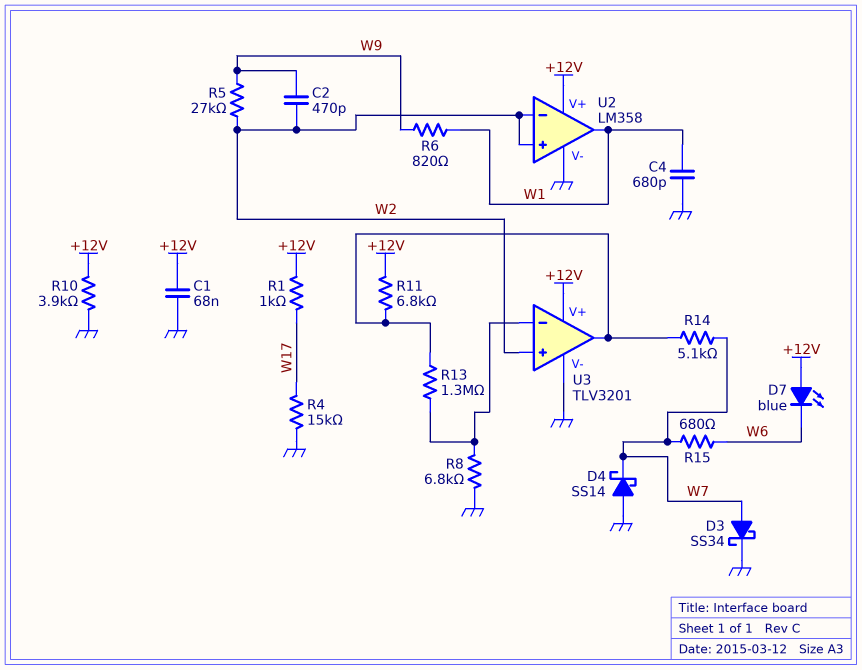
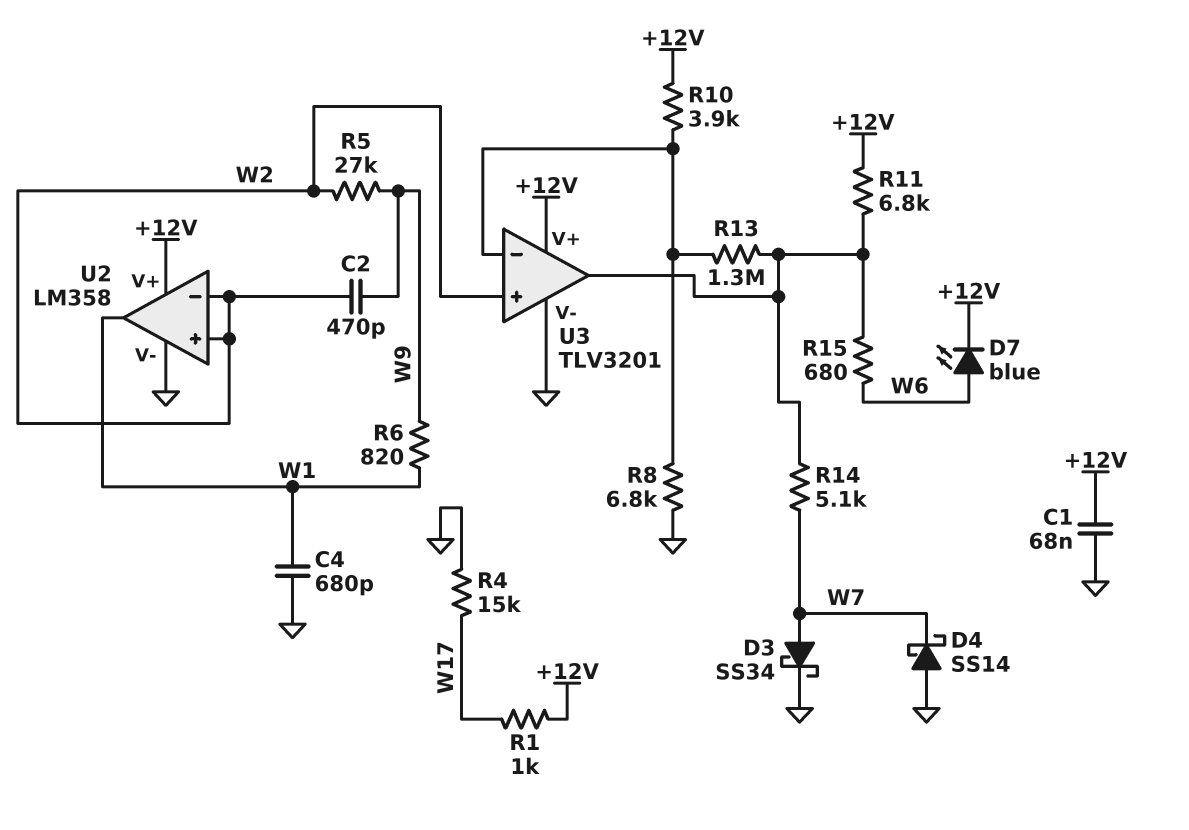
D7: LED blue (A +12V, K W6) -> LED blue (A W6, K +12V)
R10: 3.9k (+12V, GND) -> 3.9k (+12V, U3/in-)
R15: 680 (W6, W7) -> 680 (U3/out, W6)

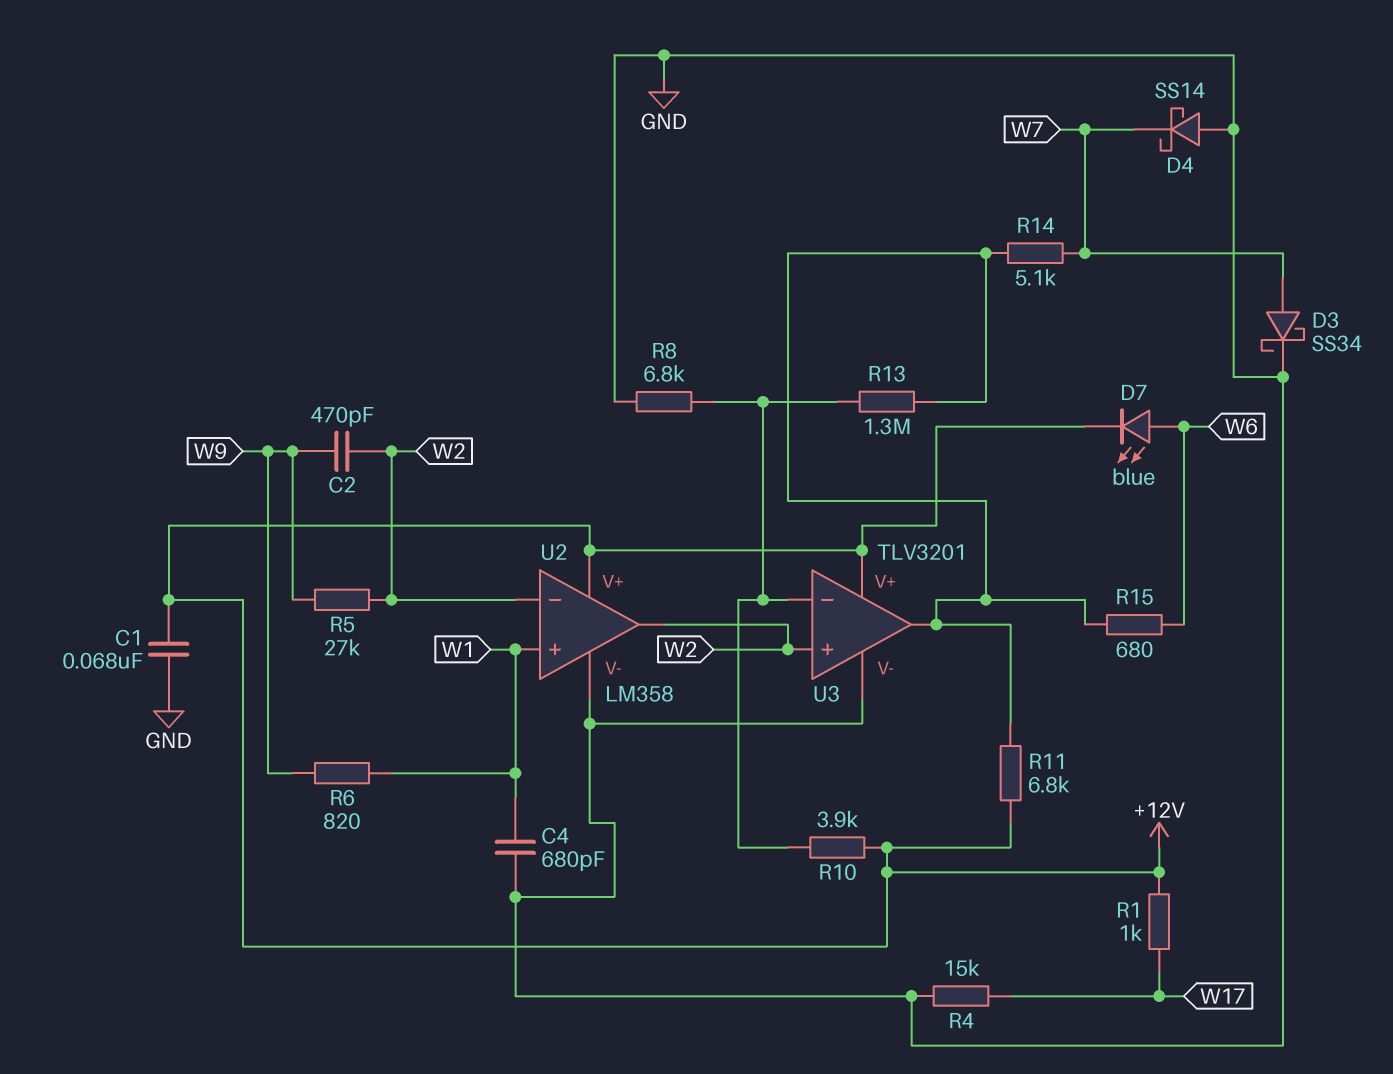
U2 pin in+: W2 -> W1
U2 pin out: W1 -> W2

